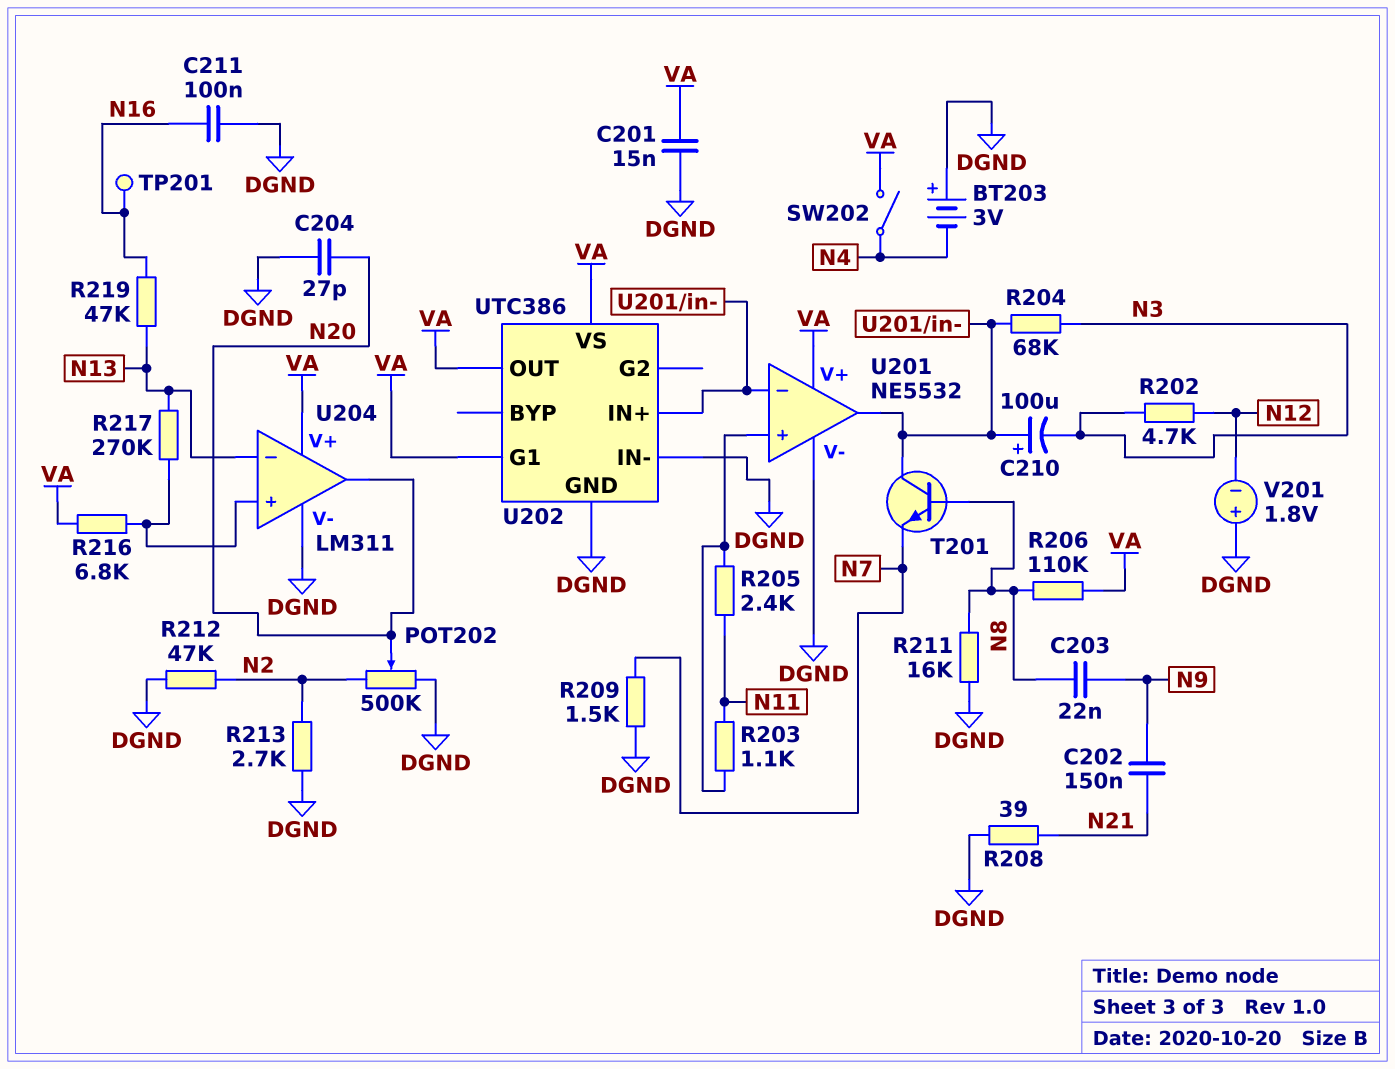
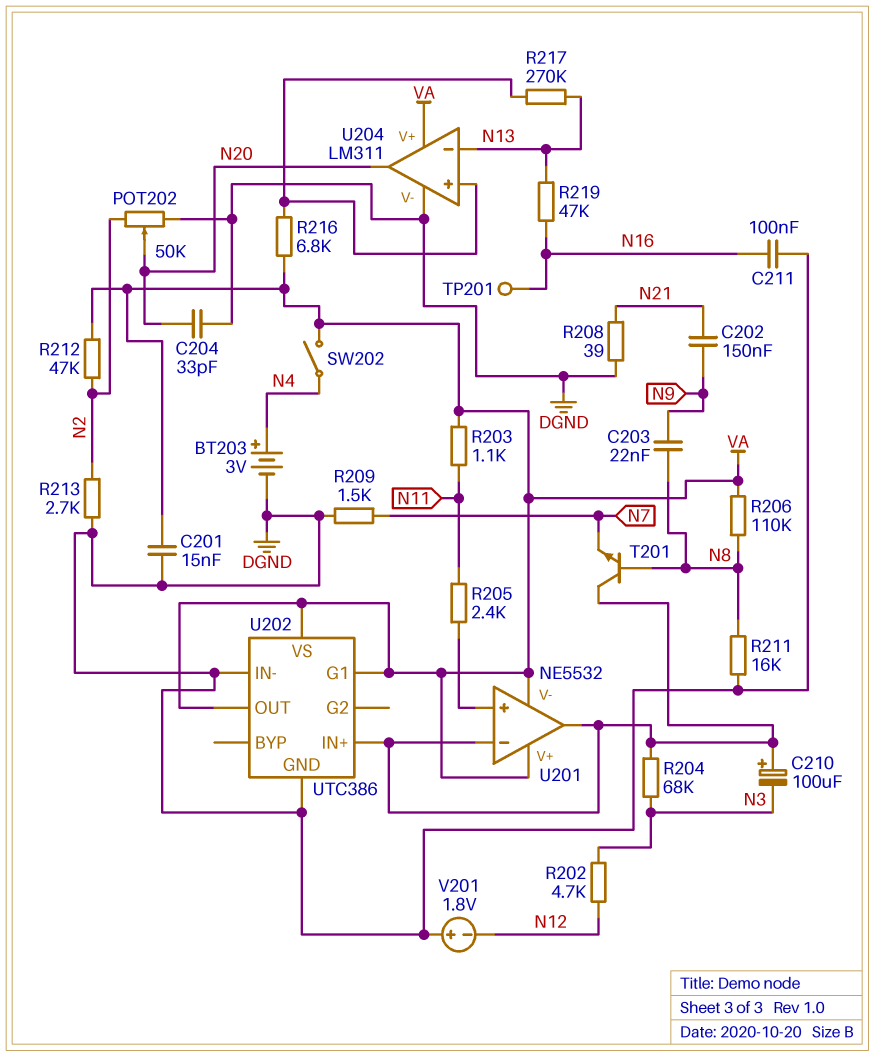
BT203: 3V (plus DGND, minus N4) -> 3V (plus N4, minus DGND)
C204: 27pF (DGND, N20) -> 33pF (DGND, N20)
POT202: 500k (DGND, N2, wiper N20) -> 50k (DGND, N2, wiper N20)
R203: 1.1k (N11, U201/in+) -> 1.1k (N11, VA)
R212: 47k (DGND, N2) -> 47k (N2, VA)
U201 pin V-: DGND -> VA

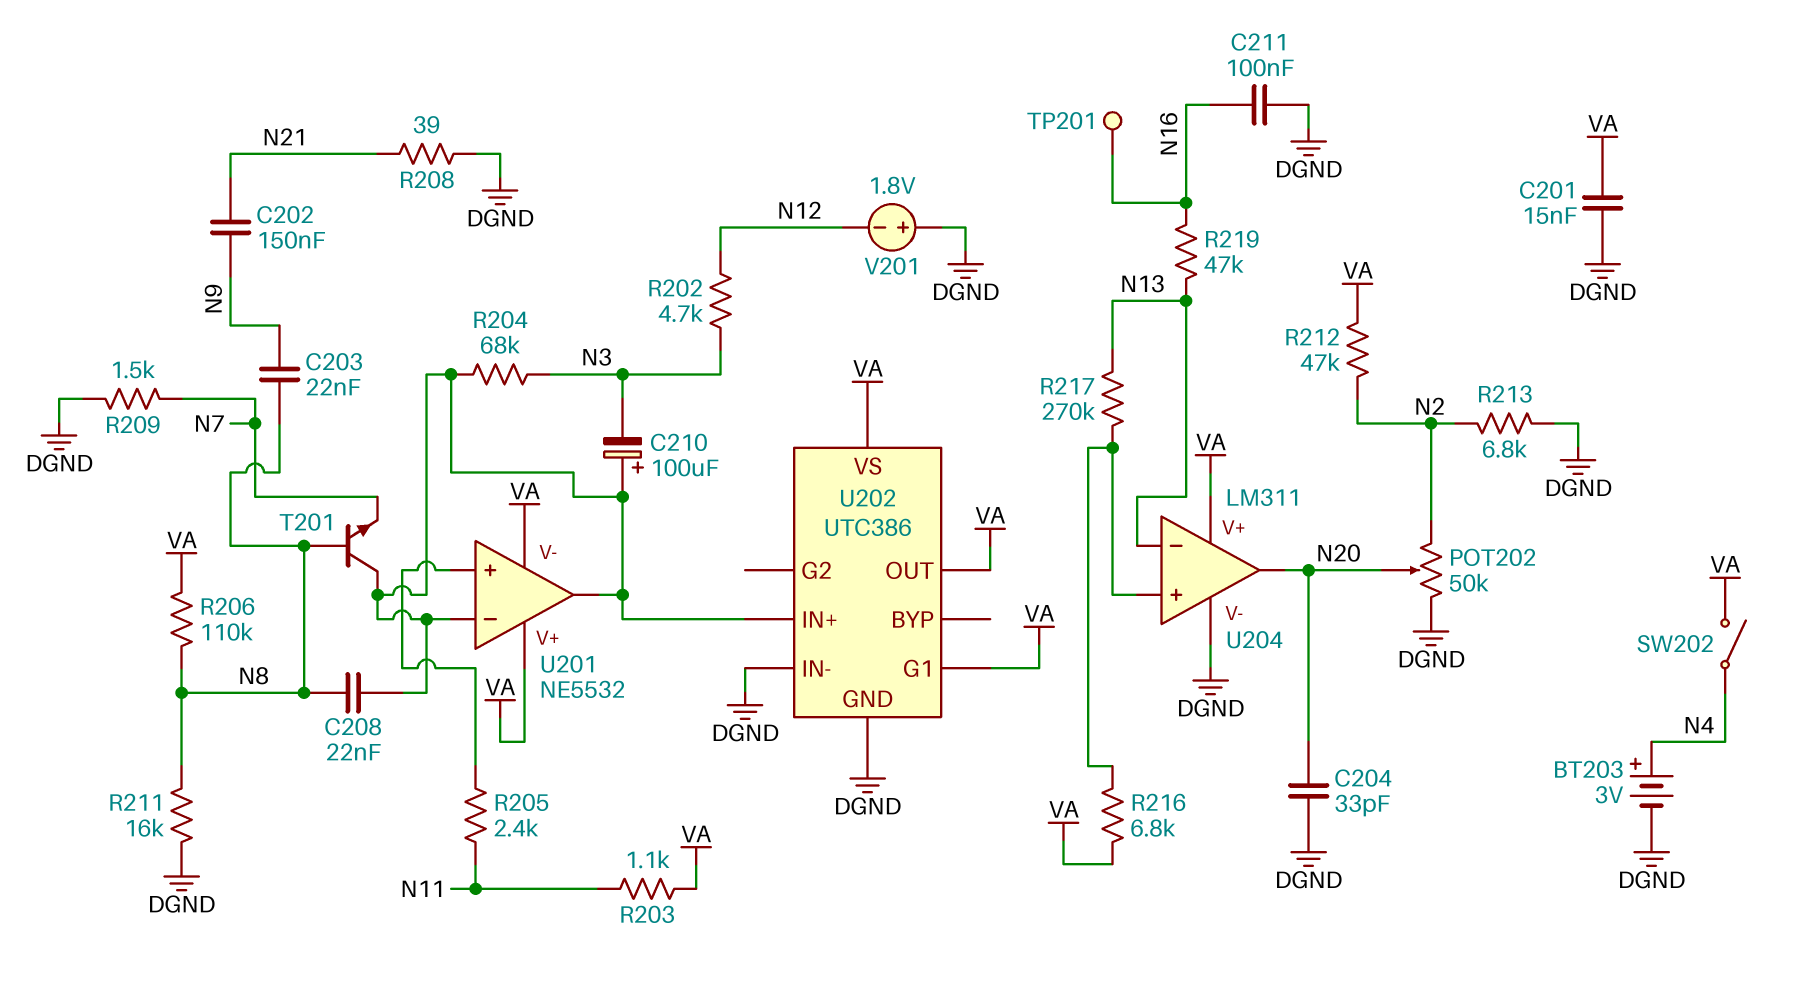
C208: none -> 22nF (N8, U201/in-)
R213: 2.7k (DGND, N2) -> 6.8k (DGND, N2)

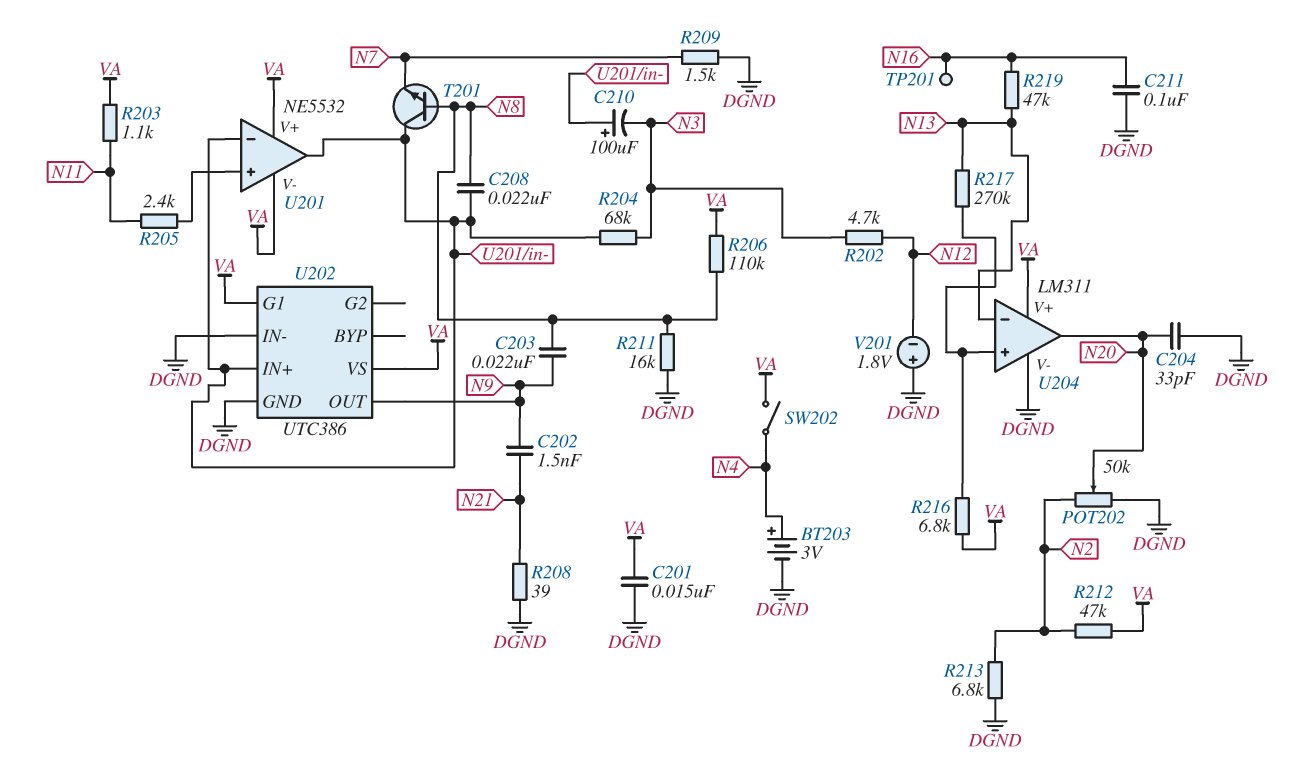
C202: 150nF (N9, N21) -> 1.5nF (N9, N21)
U202 pin OUT: VA -> N9

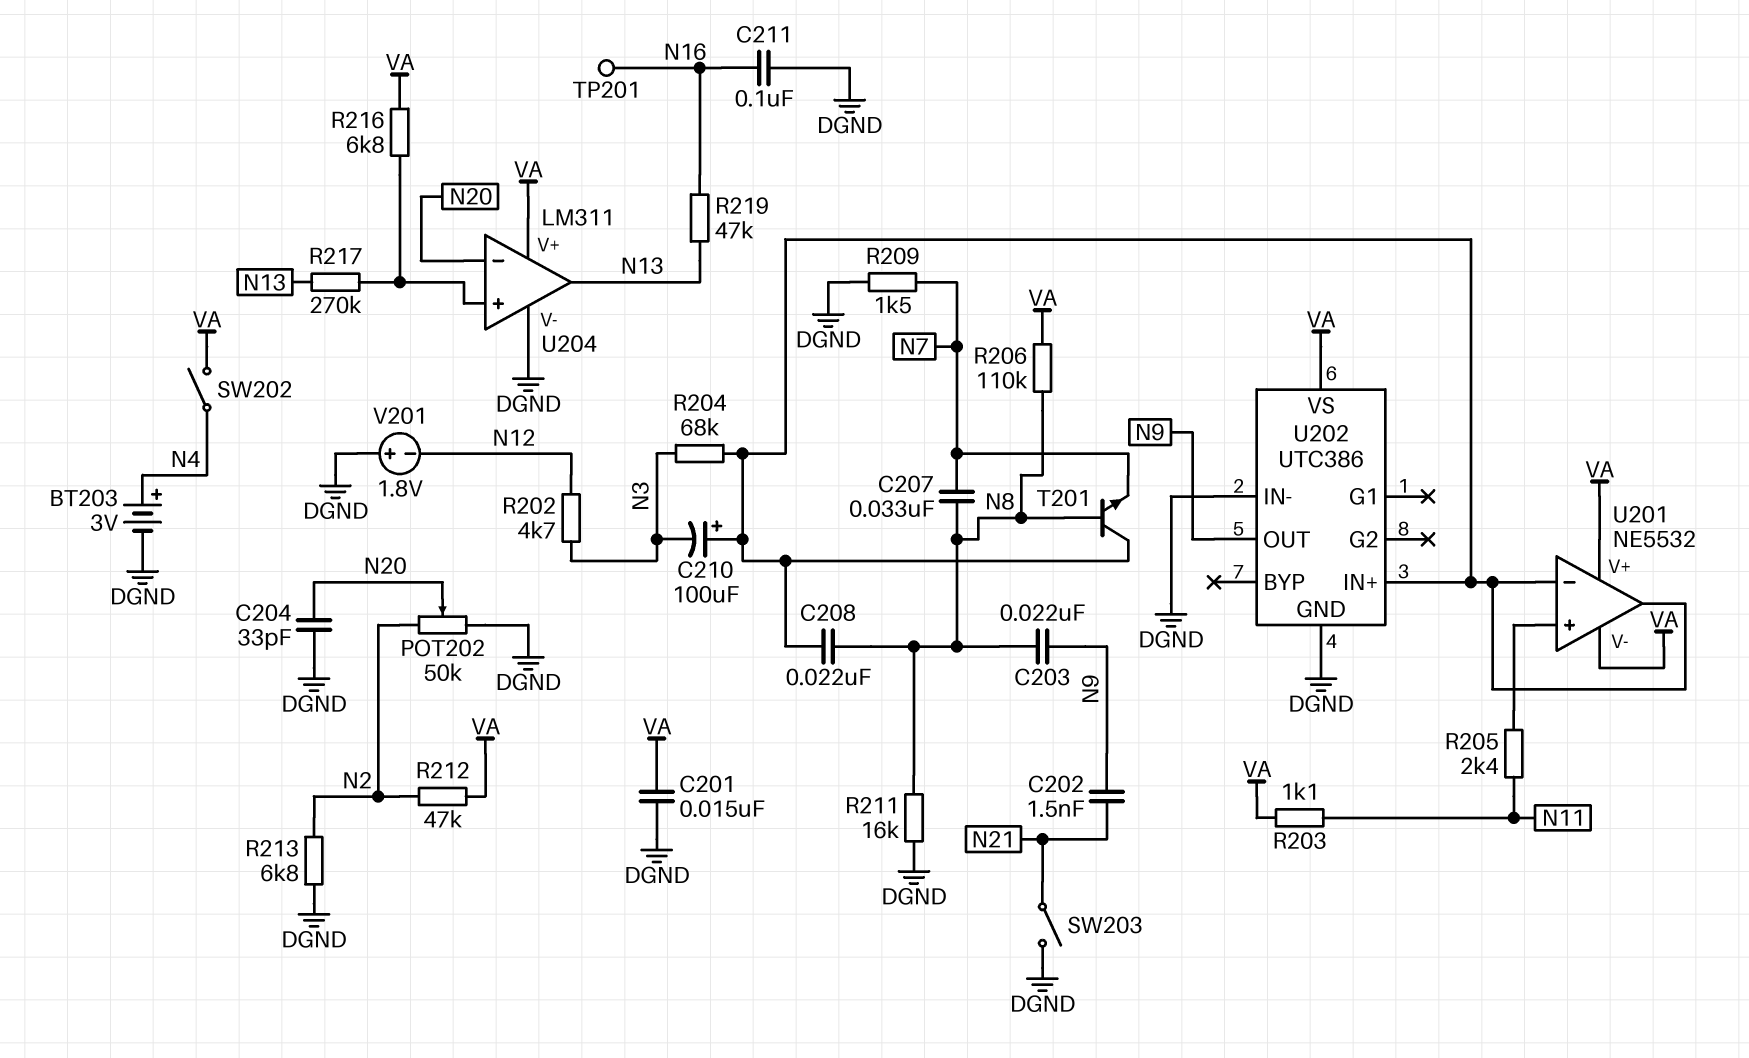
C207: none -> 33nF (N7, N8)
R208: 39 (DGND, N21) -> none
SW203: none -> switch (DGND, N21)
U202 pin G1: VA -> none
U204 pin in-: N13 -> N20
U204 pin out: N20 -> N13

